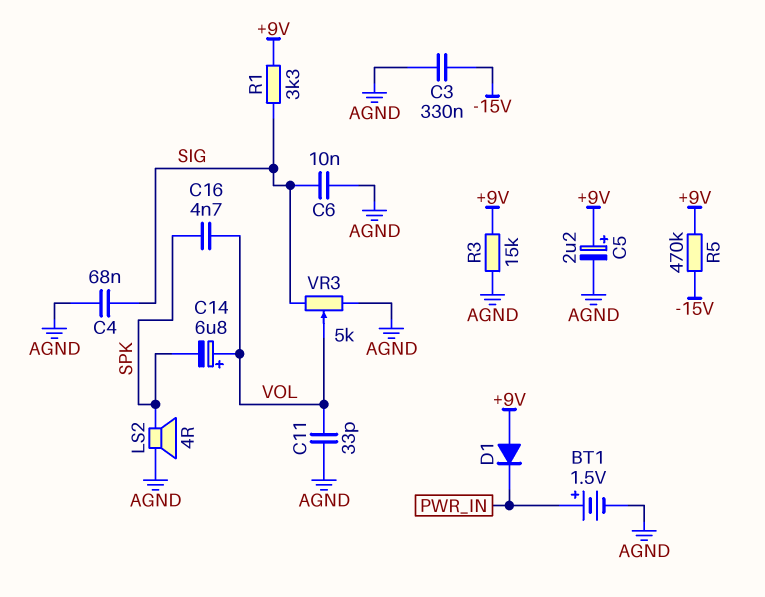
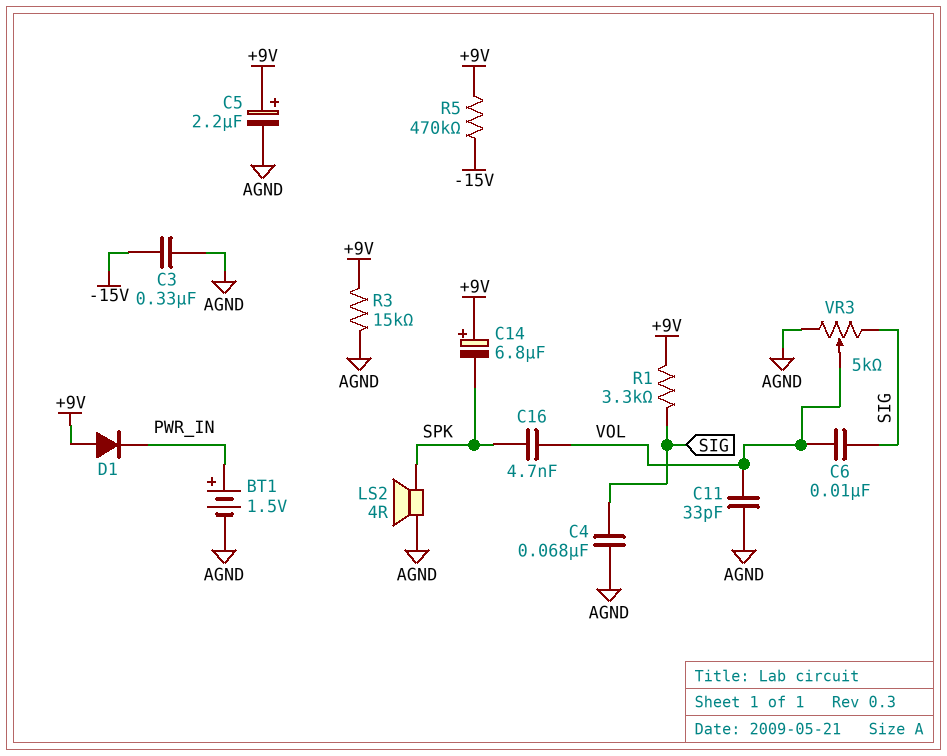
C6: 10nF (AGND, SIG) -> 10nF (SIG, VOL)
C14: 6.8uF (plus VOL, minus SPK) -> 6.8uF (plus +9V, minus SPK)

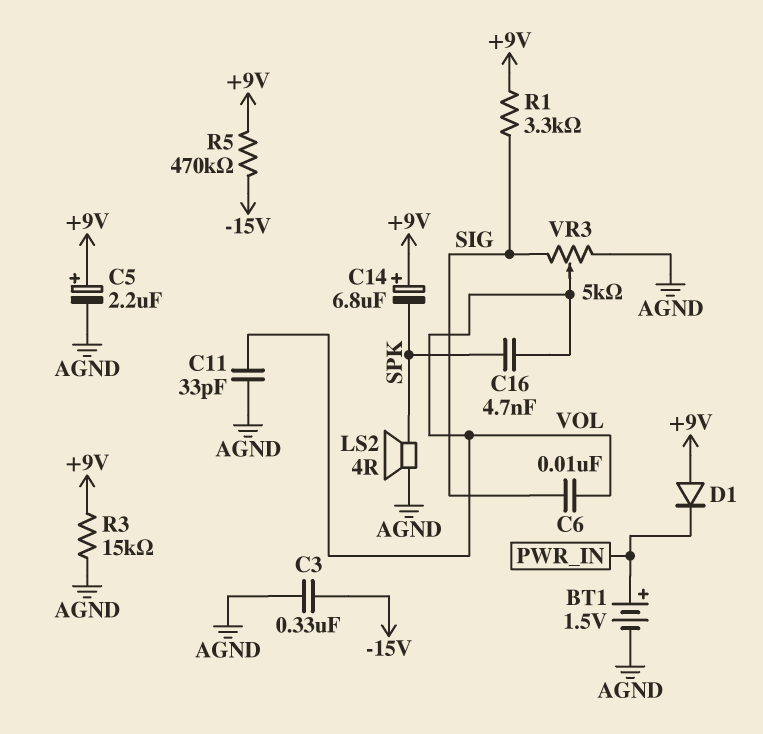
C4: 68nF (AGND, SIG) -> none

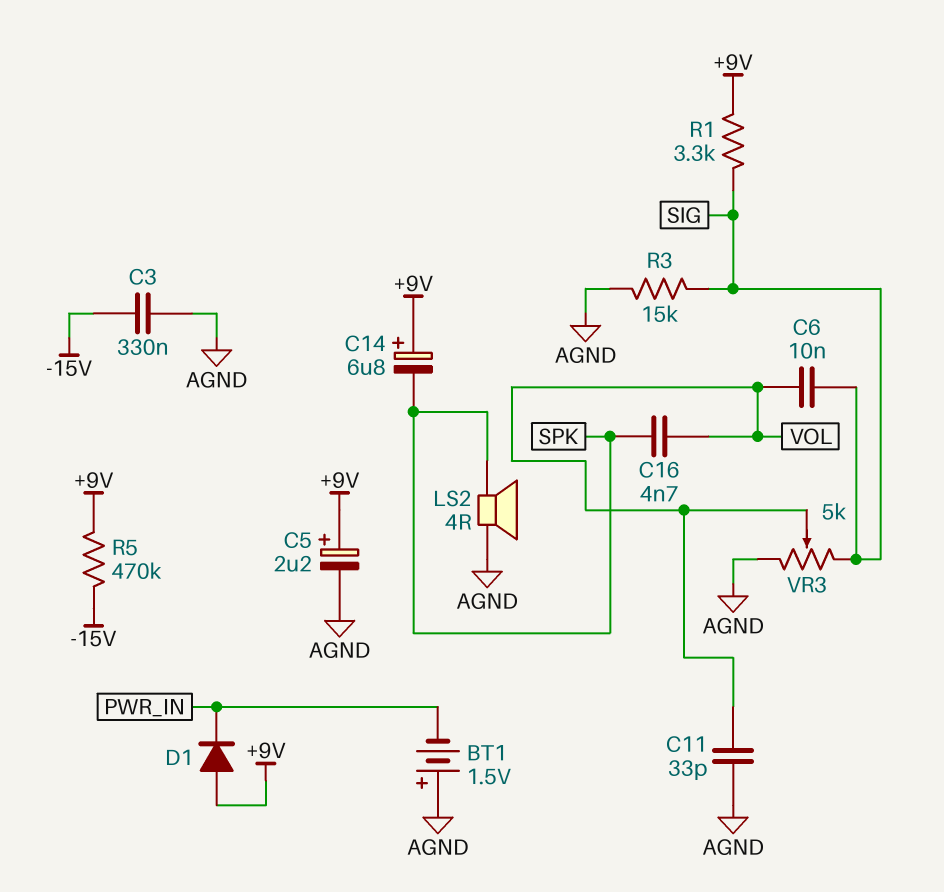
BT1: 1.5V (plus PWR_IN, minus AGND) -> 1.5V (plus AGND, minus PWR_IN)
R3: 15k (+9V, AGND) -> 15k (AGND, SIG)

